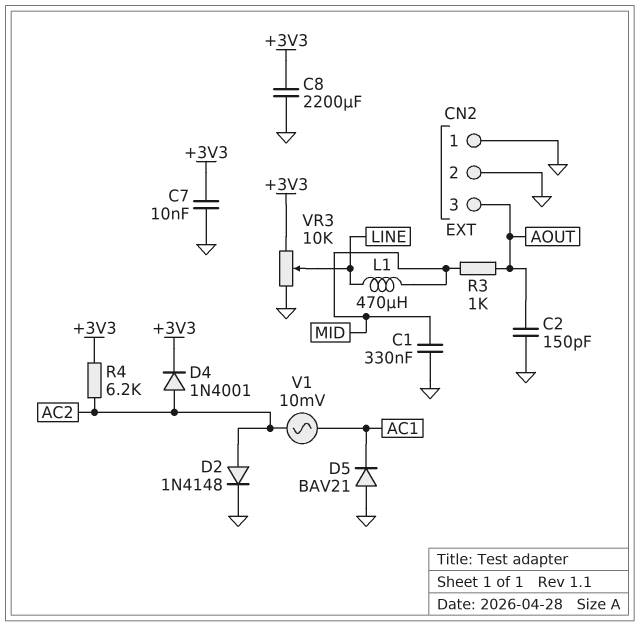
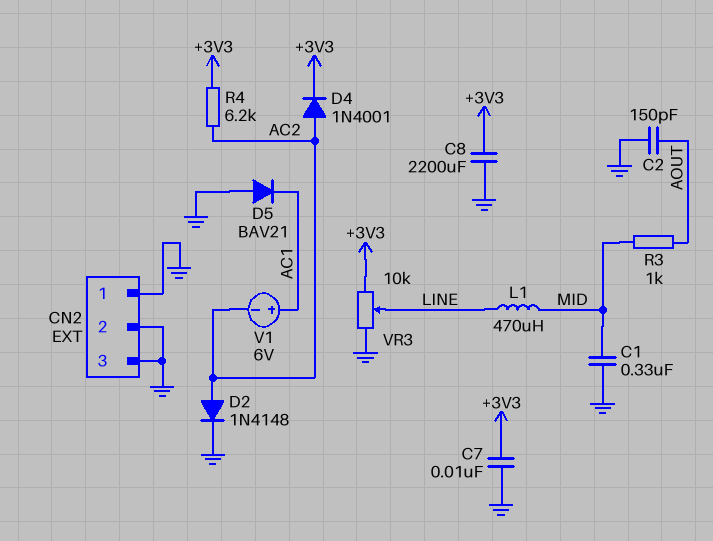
CN2 pin 3: AOUT -> GND
V1: AC 10mV (AC1, AC2) -> 6V (plus AC1, minus AC2)

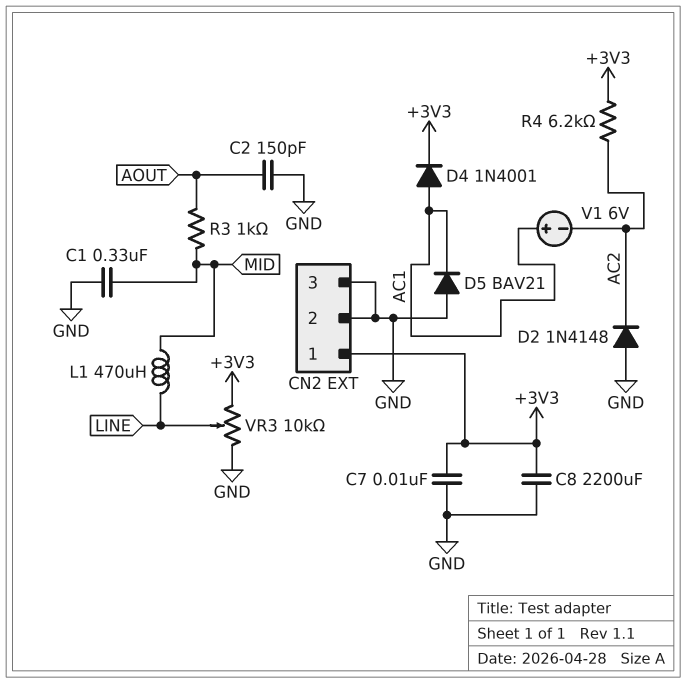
CN2 pin 1: GND -> +3V3
D2: diode 1N4148 (A AC2, K GND) -> diode 1N4148 (A GND, K AC2)
D4: diode 1N4001 (A AC2, K +3V3) -> diode 1N4001 (A AC1, K +3V3)

